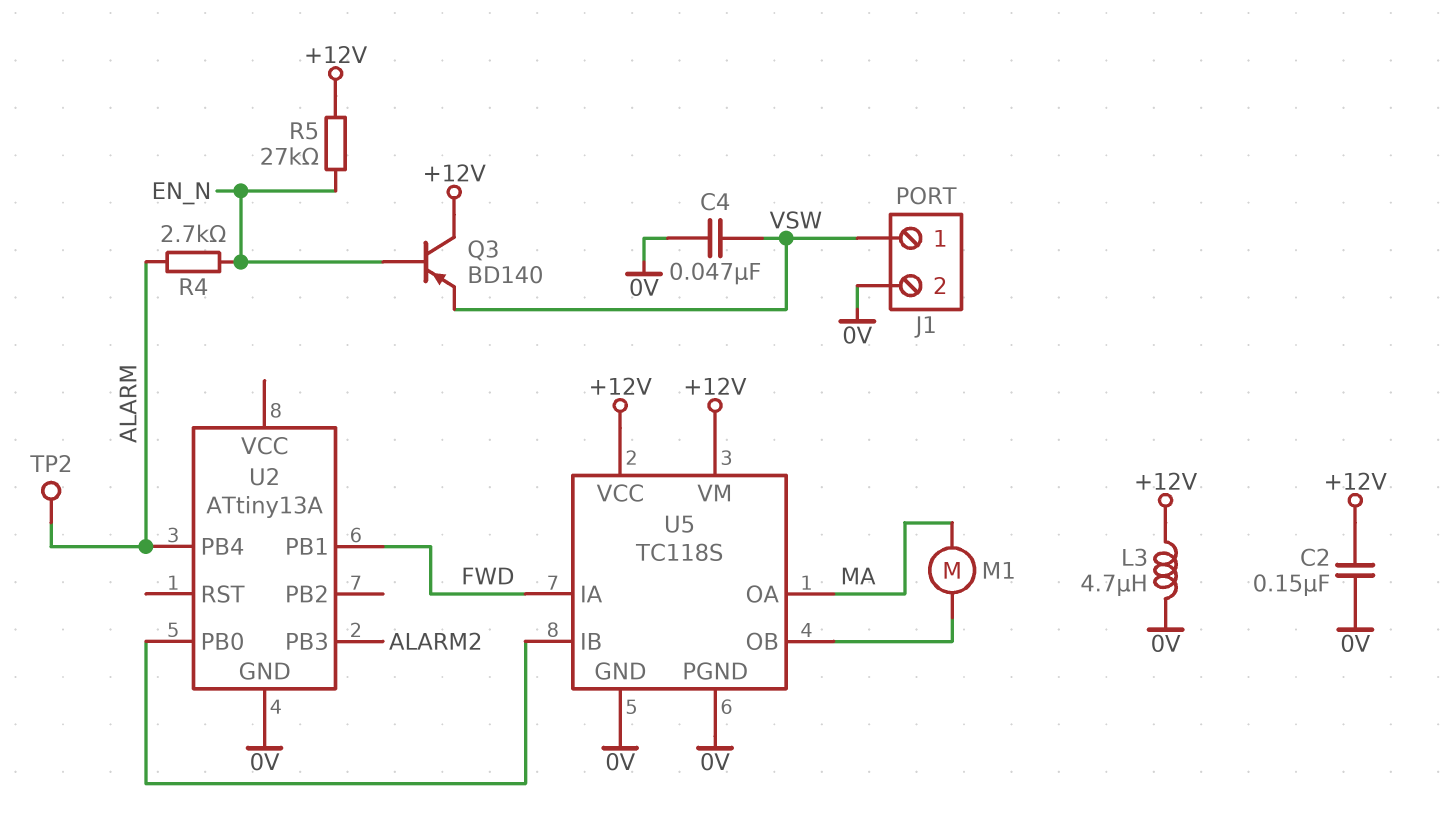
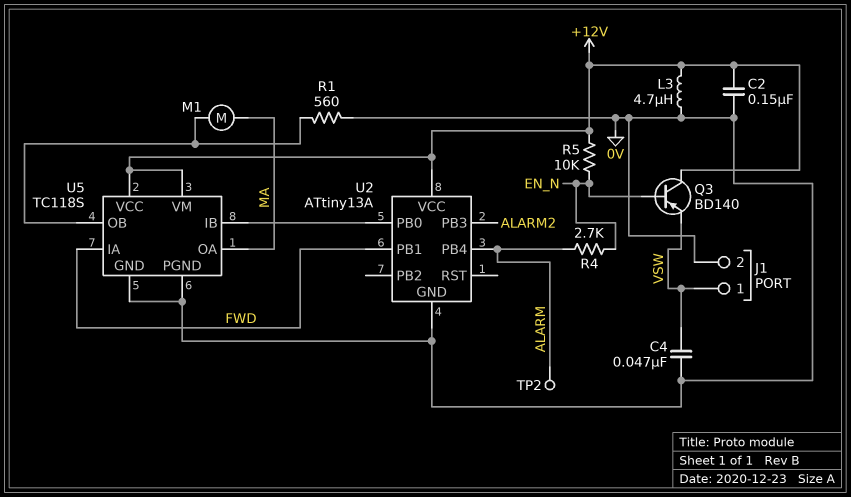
R1: none -> 560 (0V, U5/OB)
R5: 27k (+12V, EN_N) -> 10k (+12V, EN_N)
U2 pin VCC: none -> +12V

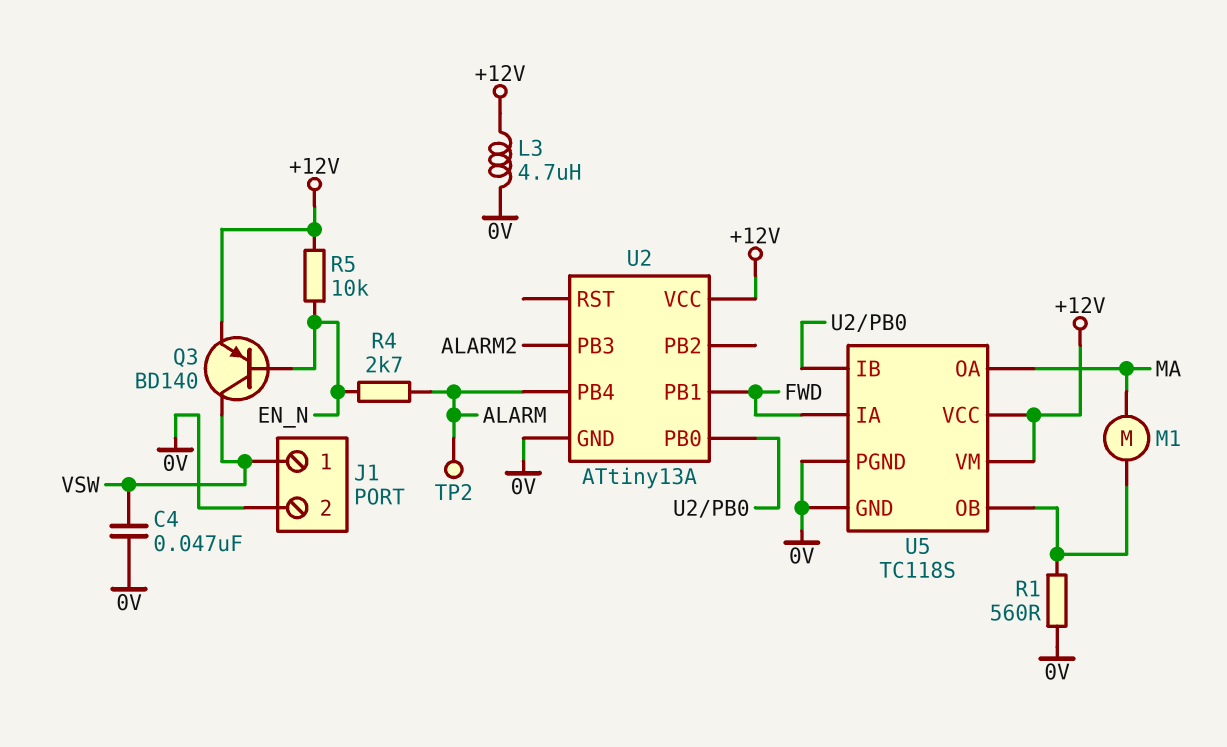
C2: 150nF (+12V, 0V) -> none
Q3: PNP BD140 (B EN_N, C +12V, E VSW) -> PNP BD140 (B EN_N, C VSW, E +12V)

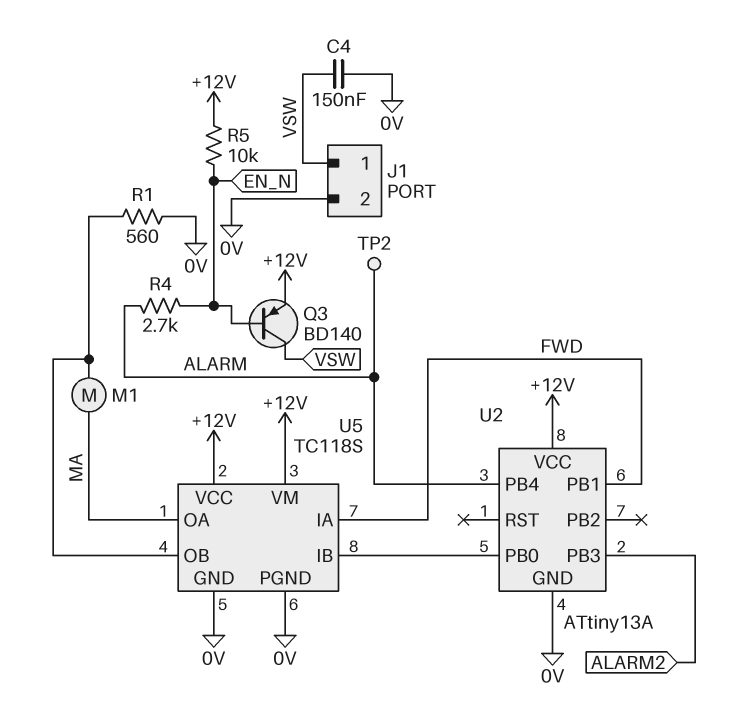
C4: 47nF (0V, VSW) -> 150nF (0V, VSW)
L3: 4.7uH (+12V, 0V) -> none

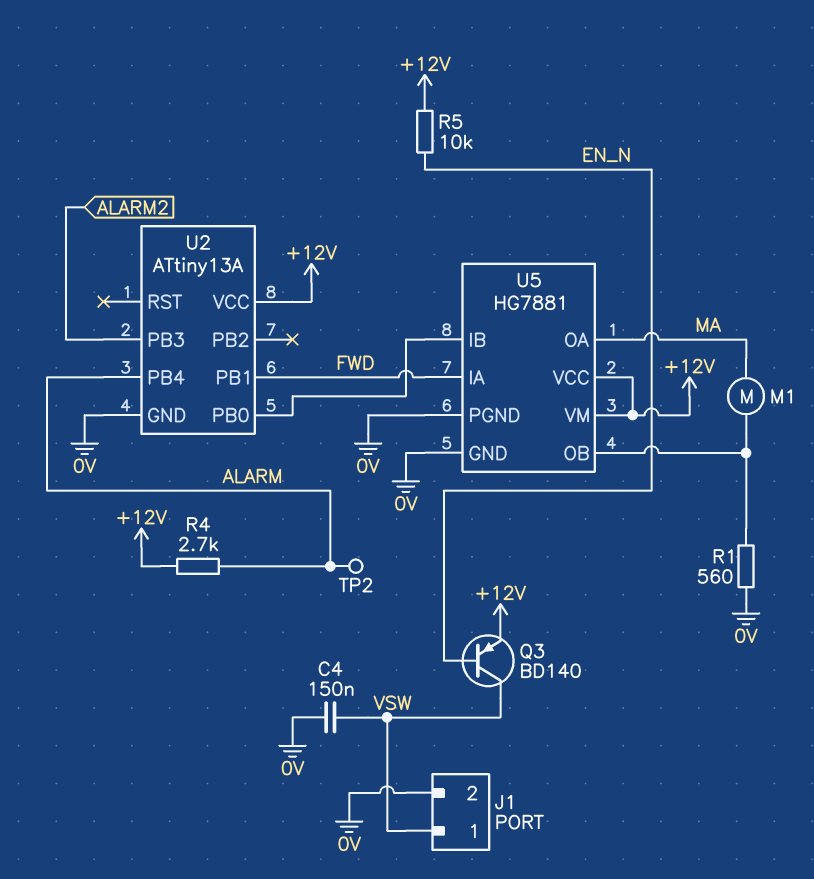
R4: 2.7k (ALARM, EN_N) -> 2.7k (+12V, ALARM)
U5: TC118S -> HG7881

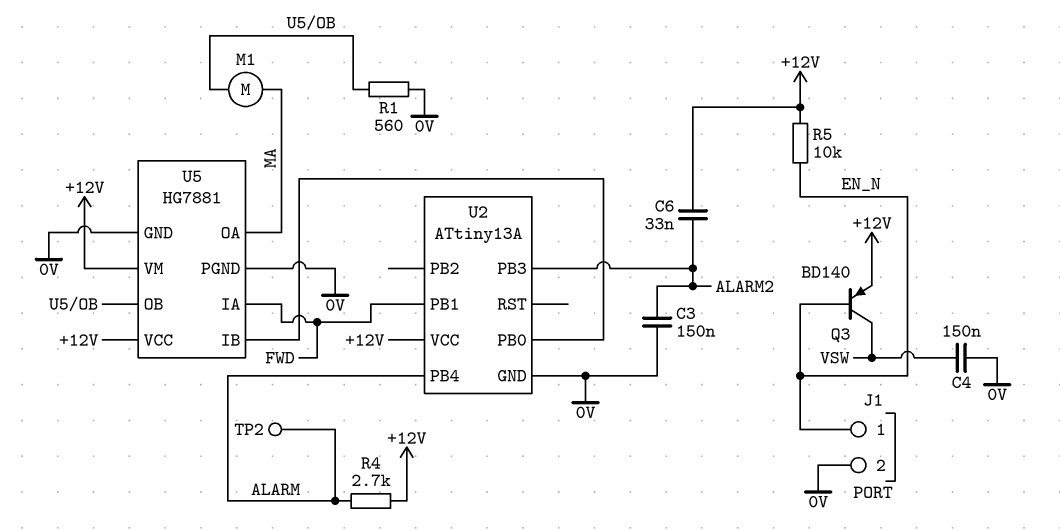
C3: none -> 150nF (0V, ALARM2)
C6: none -> 33nF (+12V, ALARM2)
J1 pin 1: VSW -> EN_N

